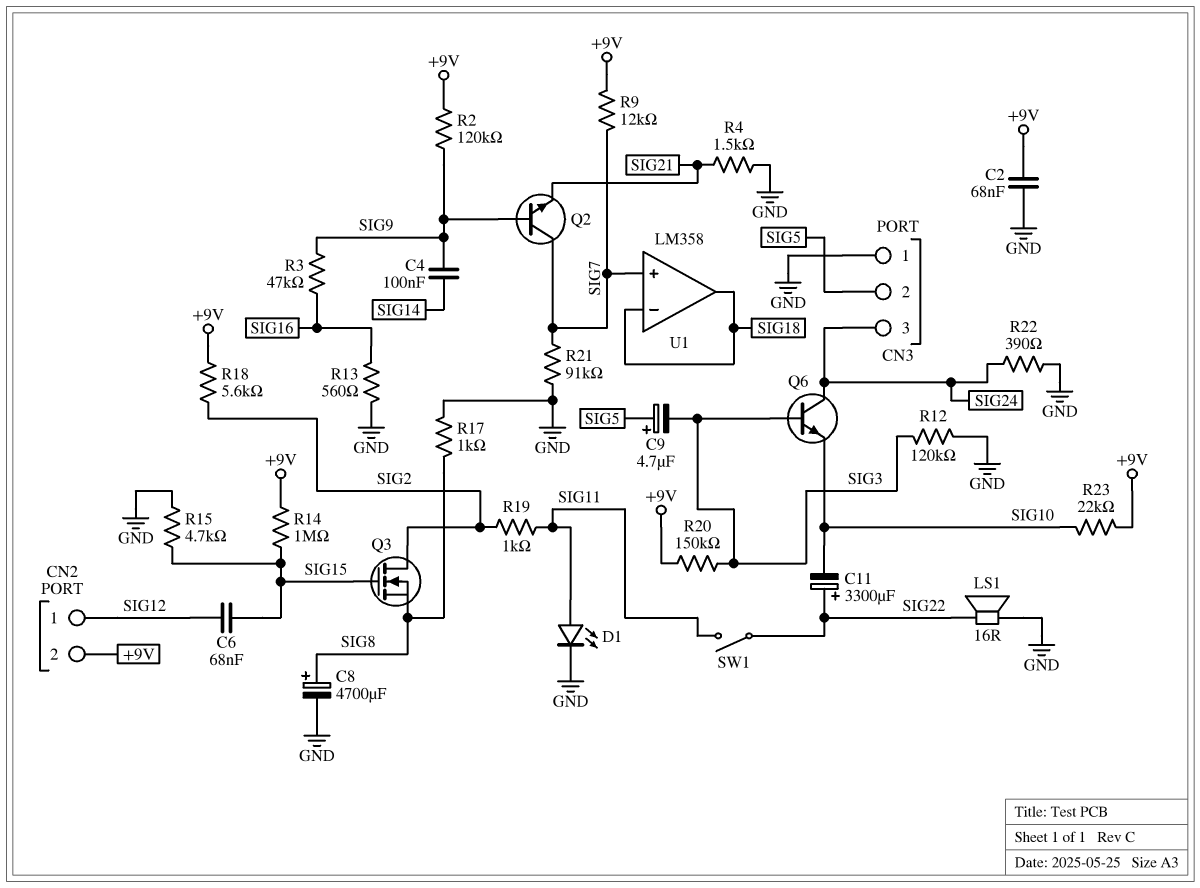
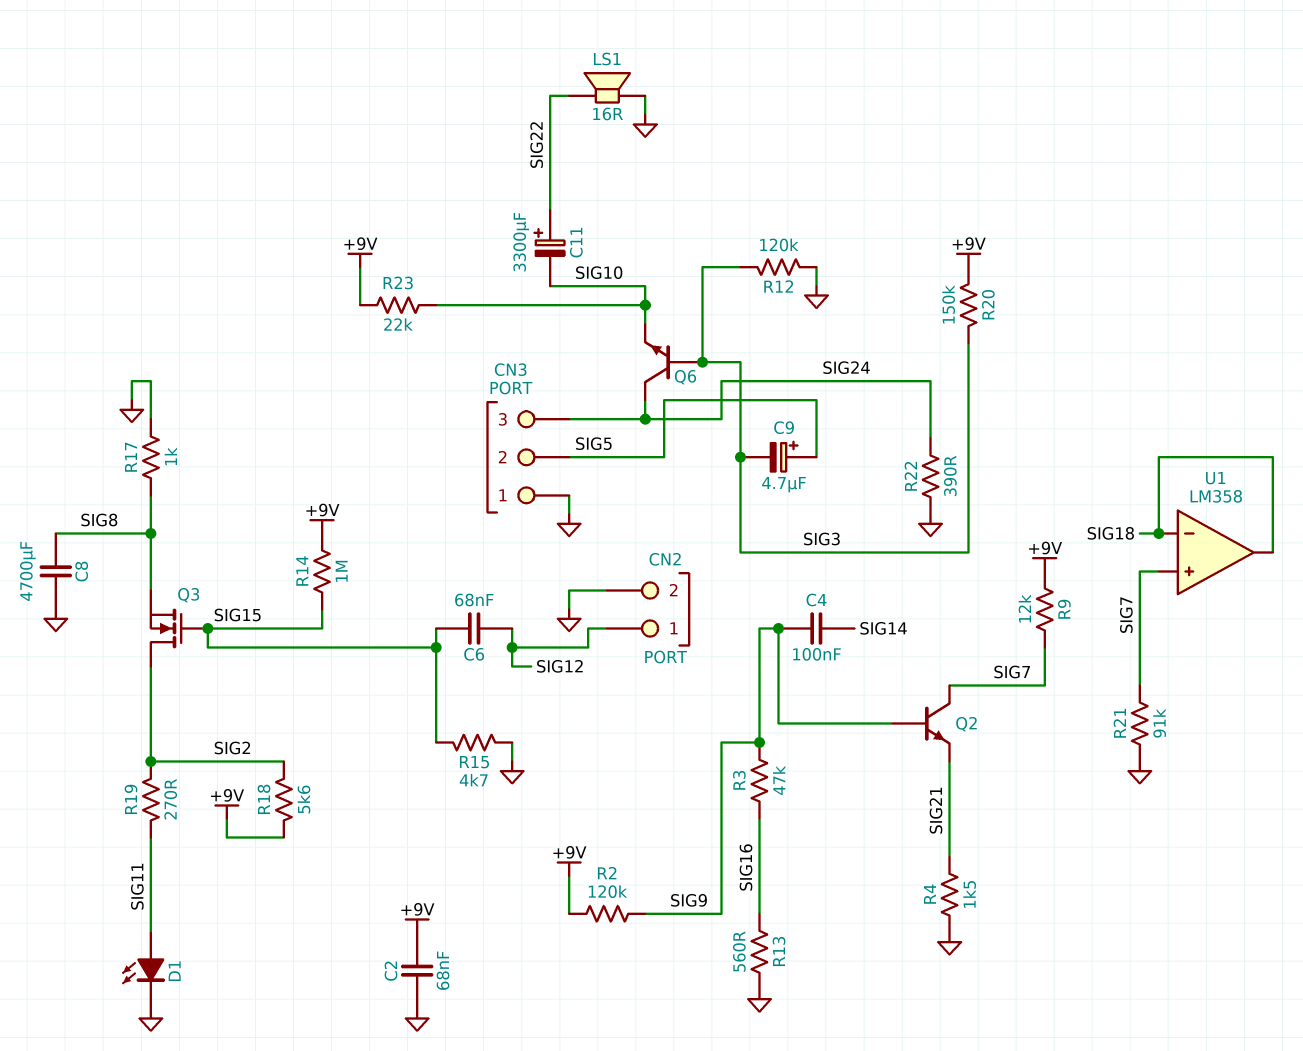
C8: 4700uF (plus SIG8, minus GND) -> 4700uF (GND, SIG8)
CN2 pin 2: +9V -> GND
R19: 1k (SIG2, SIG11) -> 270 (SIG2, SIG11)
SW1: switch (SIG11, SIG22) -> none

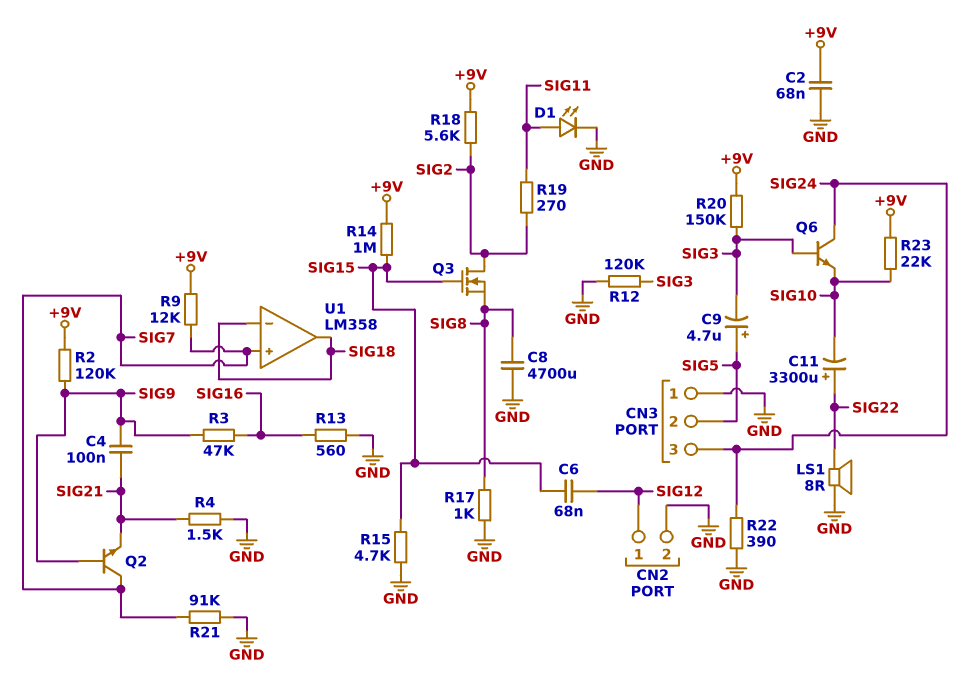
C4: 100nF (SIG9, SIG14) -> 100nF (SIG9, SIG21)
LS1: speaker 16R (GND, SIG22) -> speaker 8R (GND, SIG22)

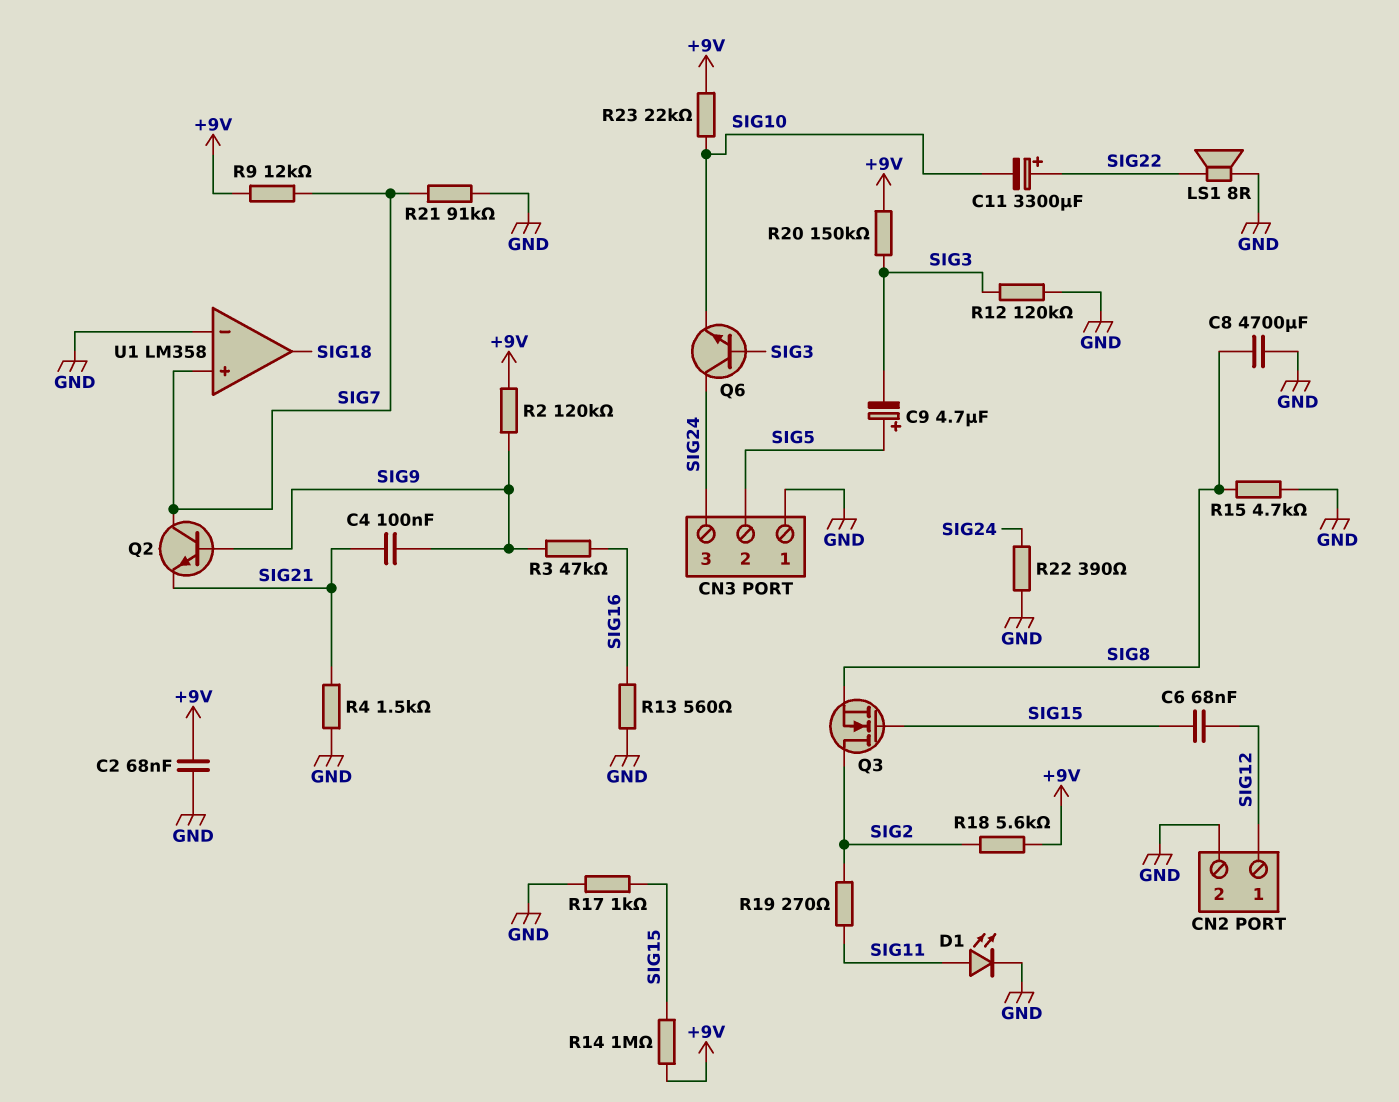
R15: 4.7k (GND, SIG15) -> 4.7k (GND, SIG8)
R17: 1k (GND, SIG8) -> 1k (GND, SIG15)
U1 pin in-: SIG18 -> GND

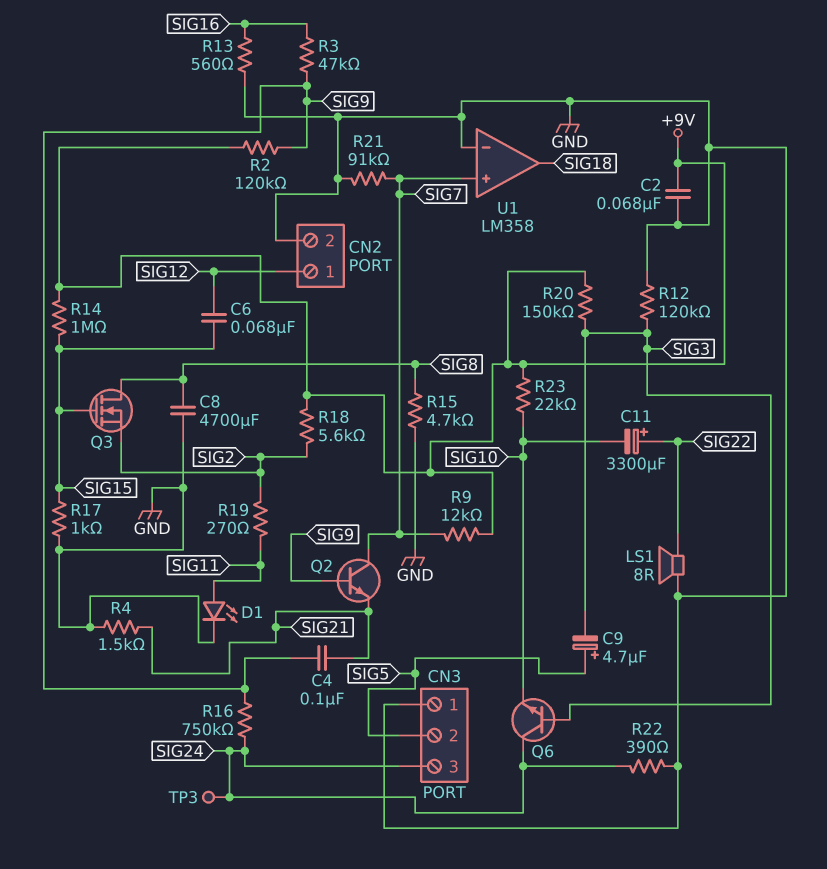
Q3: NMOS (G SIG15, D SIG2, S SIG8) -> NMOS (G SIG15, D SIG8, S SIG2)
R16: none -> 750k (SIG9, SIG24)
TP3: none -> test point (SIG24)

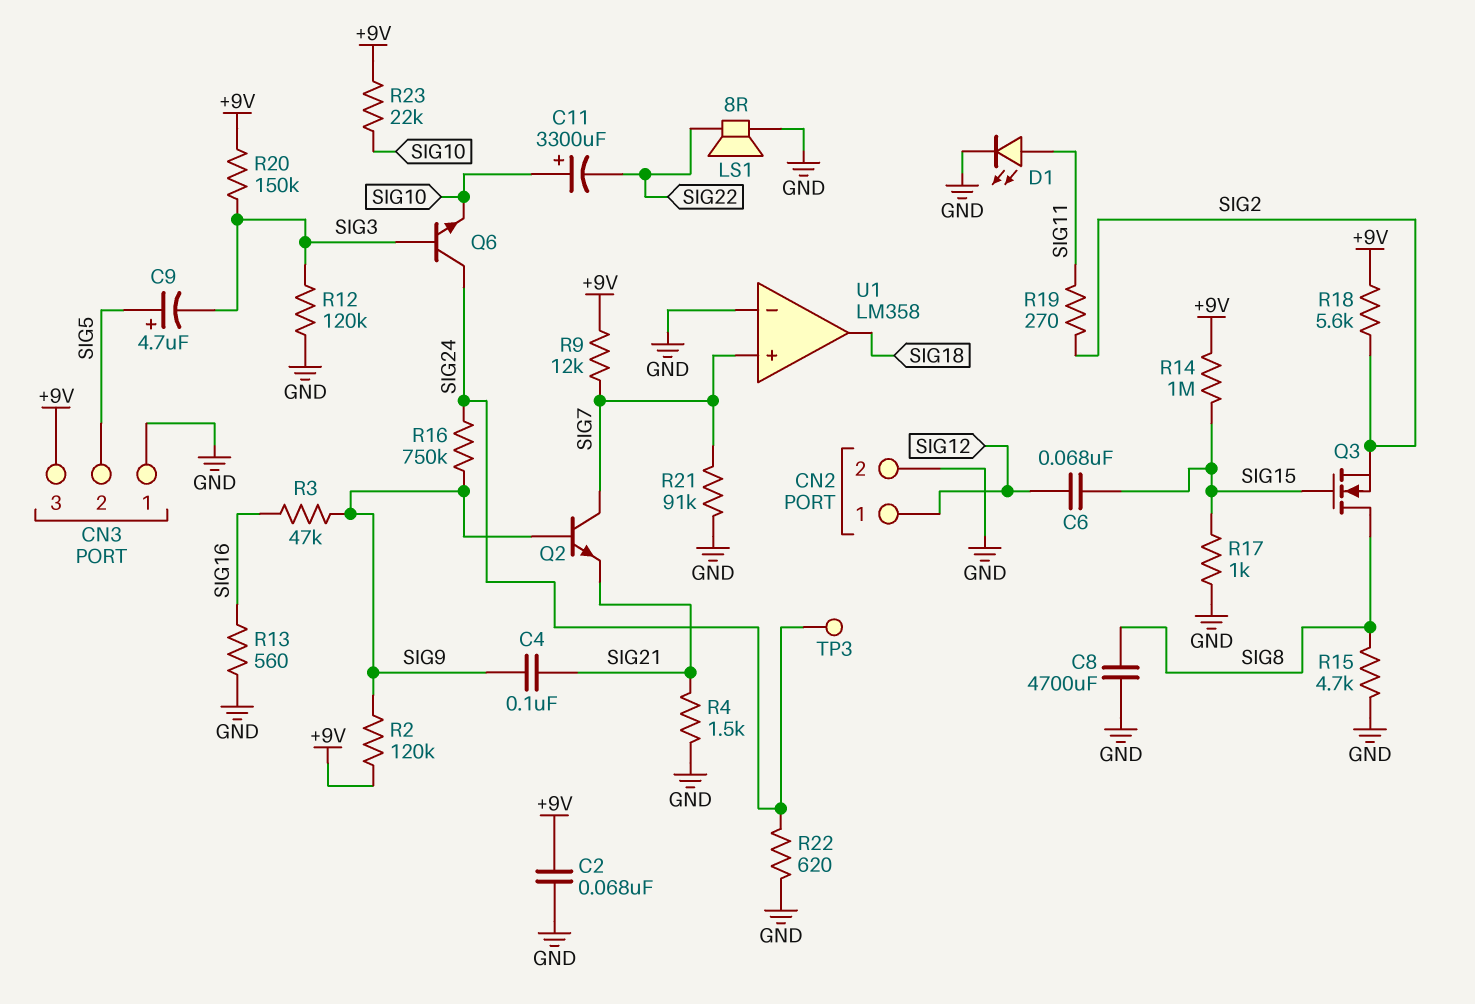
C11: 3300uF (plus SIG22, minus SIG10) -> 3300uF (plus SIG10, minus SIG22)
CN3 pin 3: SIG24 -> +9V
R22: 390 (GND, SIG24) -> 620 (GND, SIG24)

